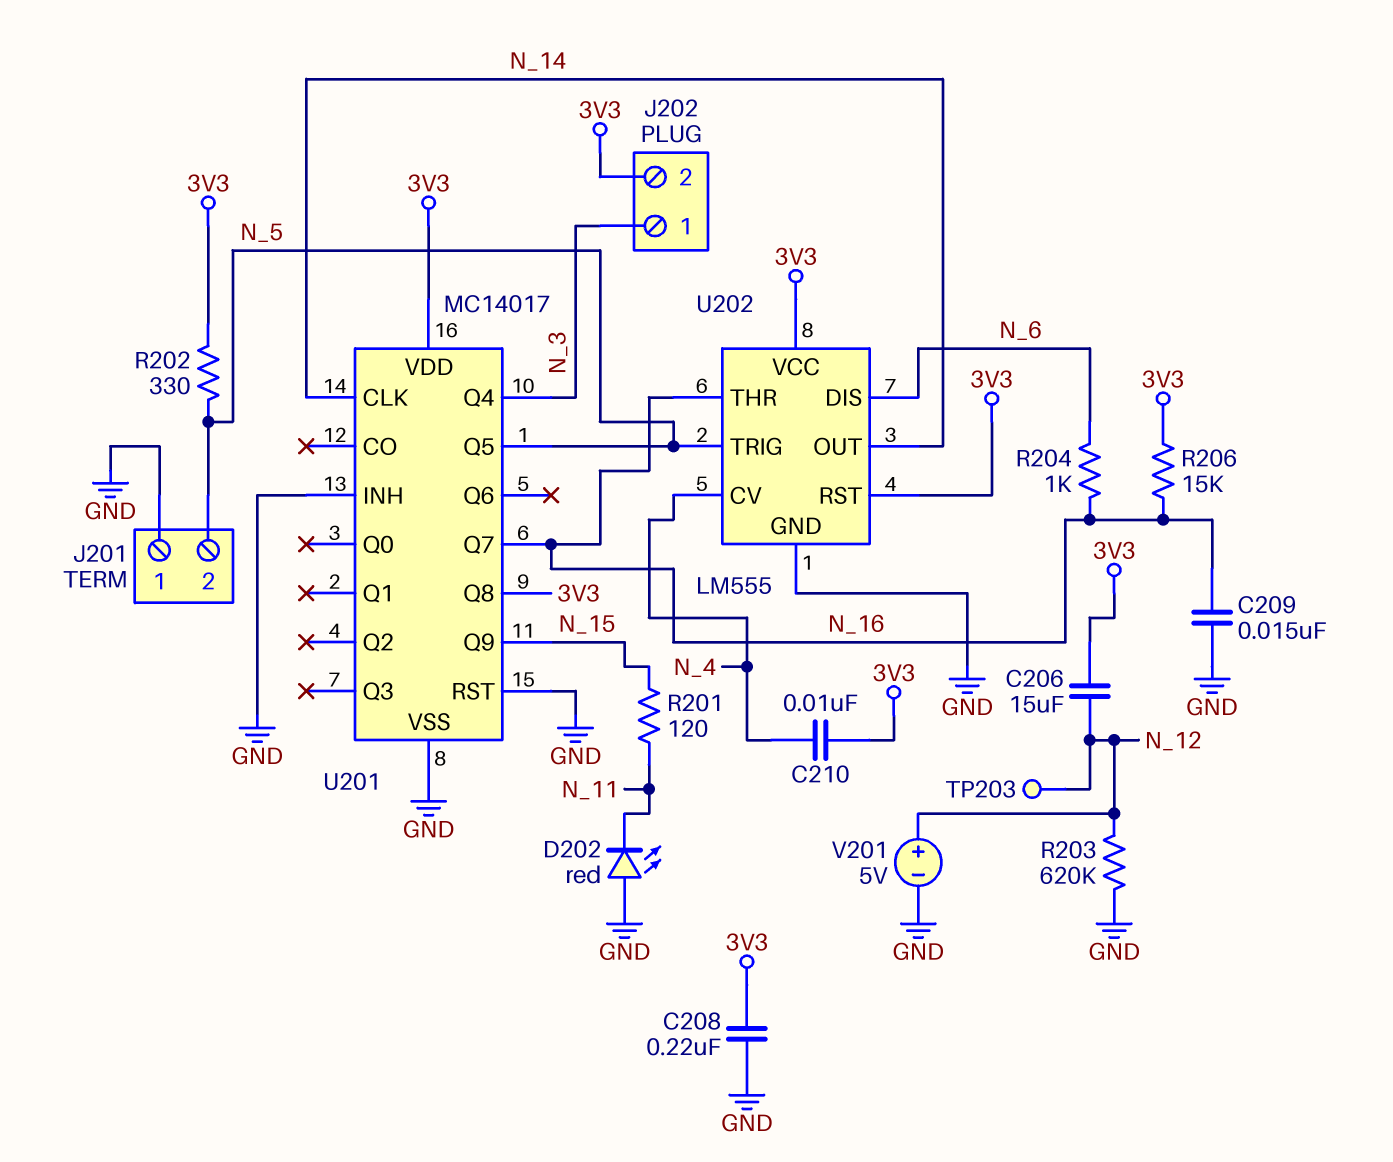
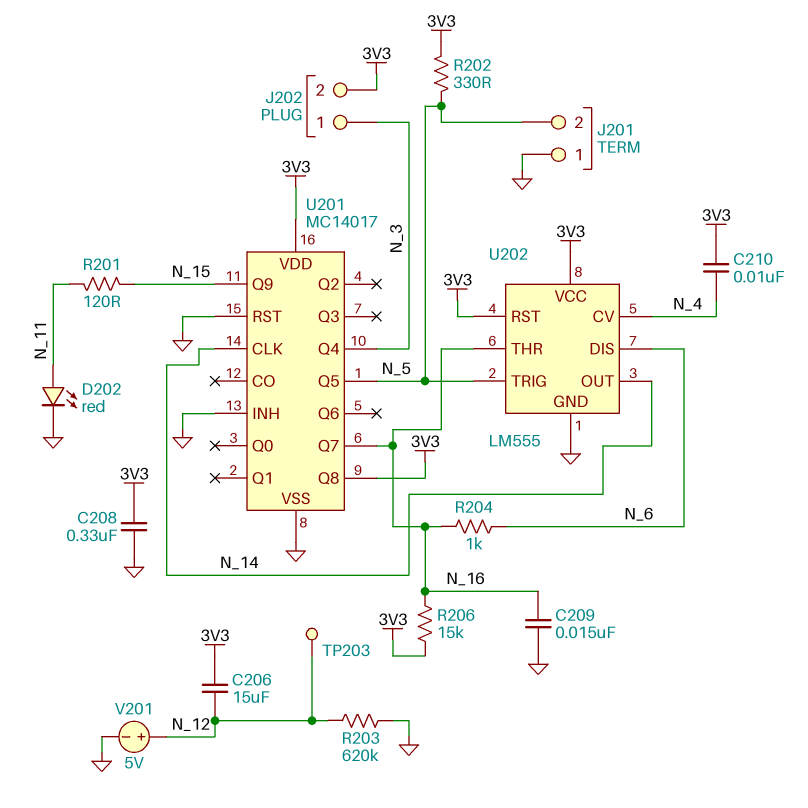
C208: 220nF (3V3, GND) -> 330nF (3V3, GND)
D202: LED red (A GND, K N_11) -> LED red (A N_11, K GND)

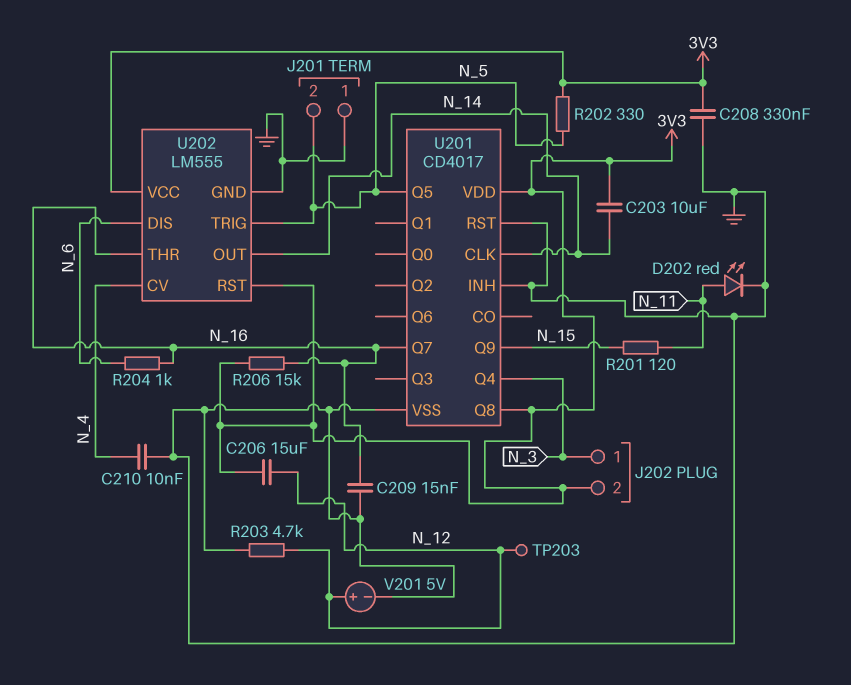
C203: none -> 10uF (3V3, N_14)
C210: 10nF (3V3, N_4) -> 10nF (GND, N_4)
R203: 620k (GND, N_12) -> 4.7k (GND, N_12)
U201: MC14017 -> CD4017

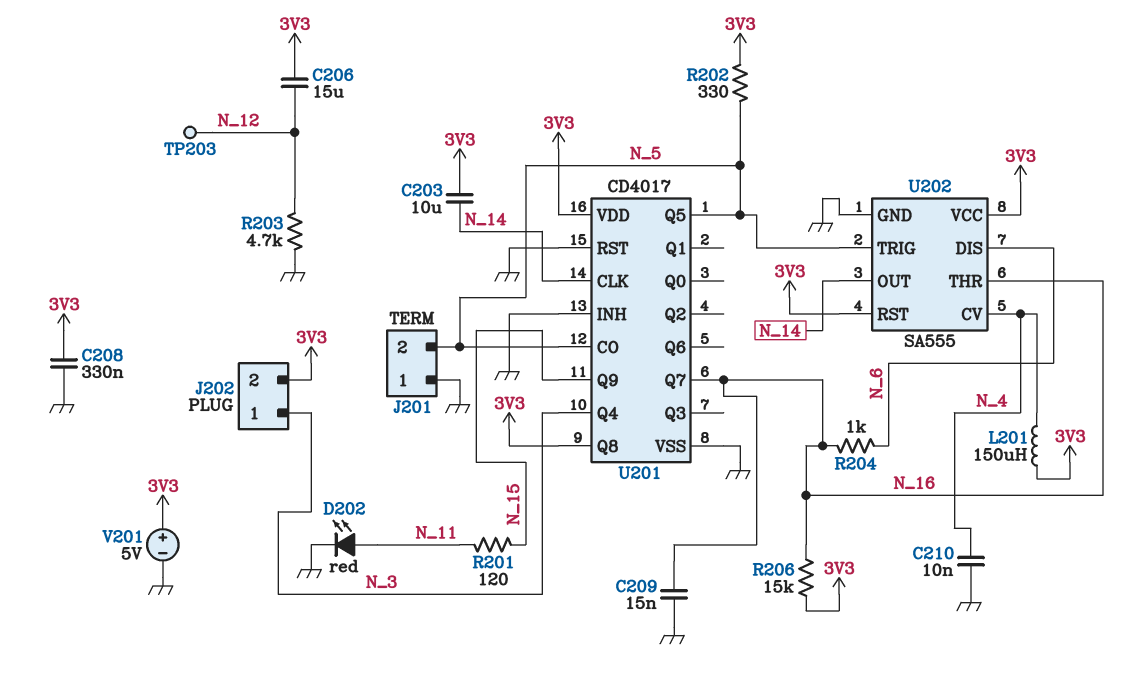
L201: none -> 150uH (3V3, N_4)
U201 pin CO: none -> N_5
U202: LM555 -> SA555
V201: 5V (plus N_12, minus GND) -> 5V (plus 3V3, minus GND)

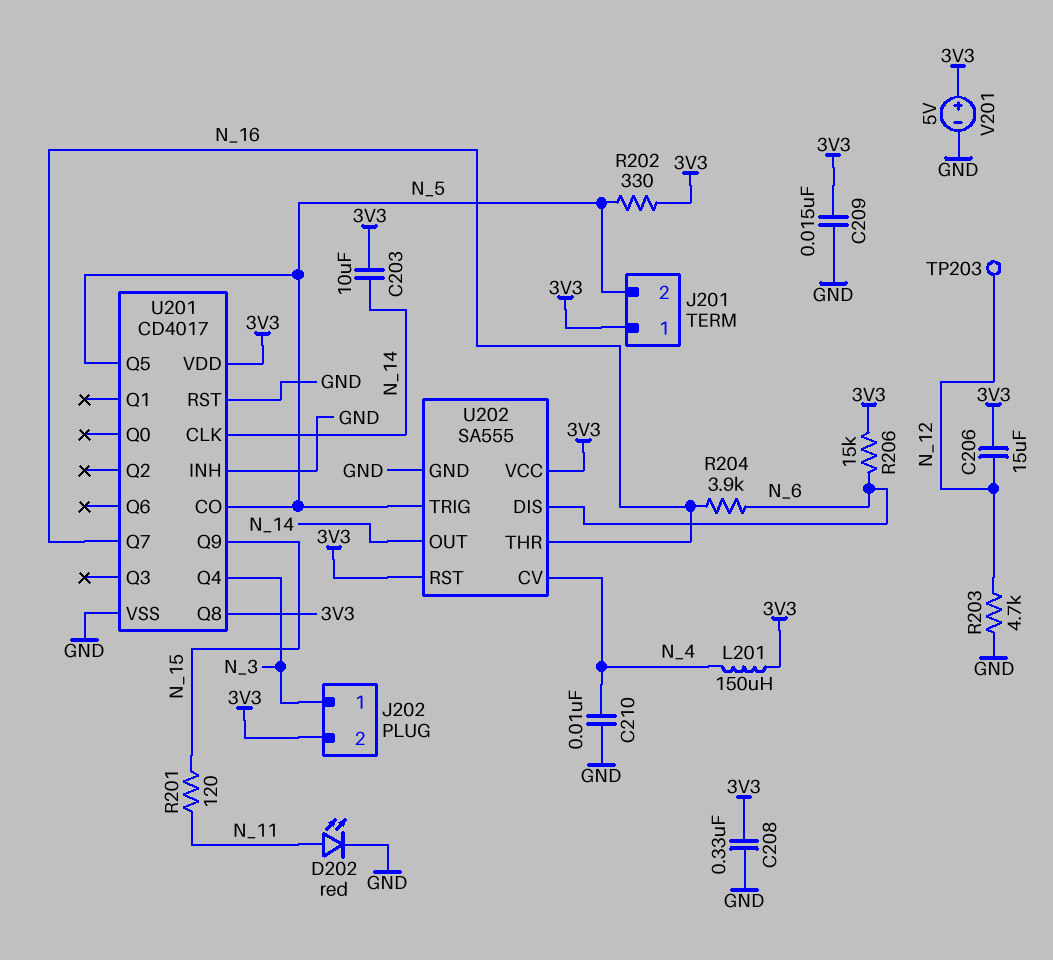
C209: 15nF (GND, N_16) -> 15nF (3V3, GND)
J201 pin 1: GND -> 3V3
R204: 1k (N_6, N_16) -> 3.9k (N_6, N_16)
R206: 15k (3V3, N_16) -> 15k (3V3, N_6)

